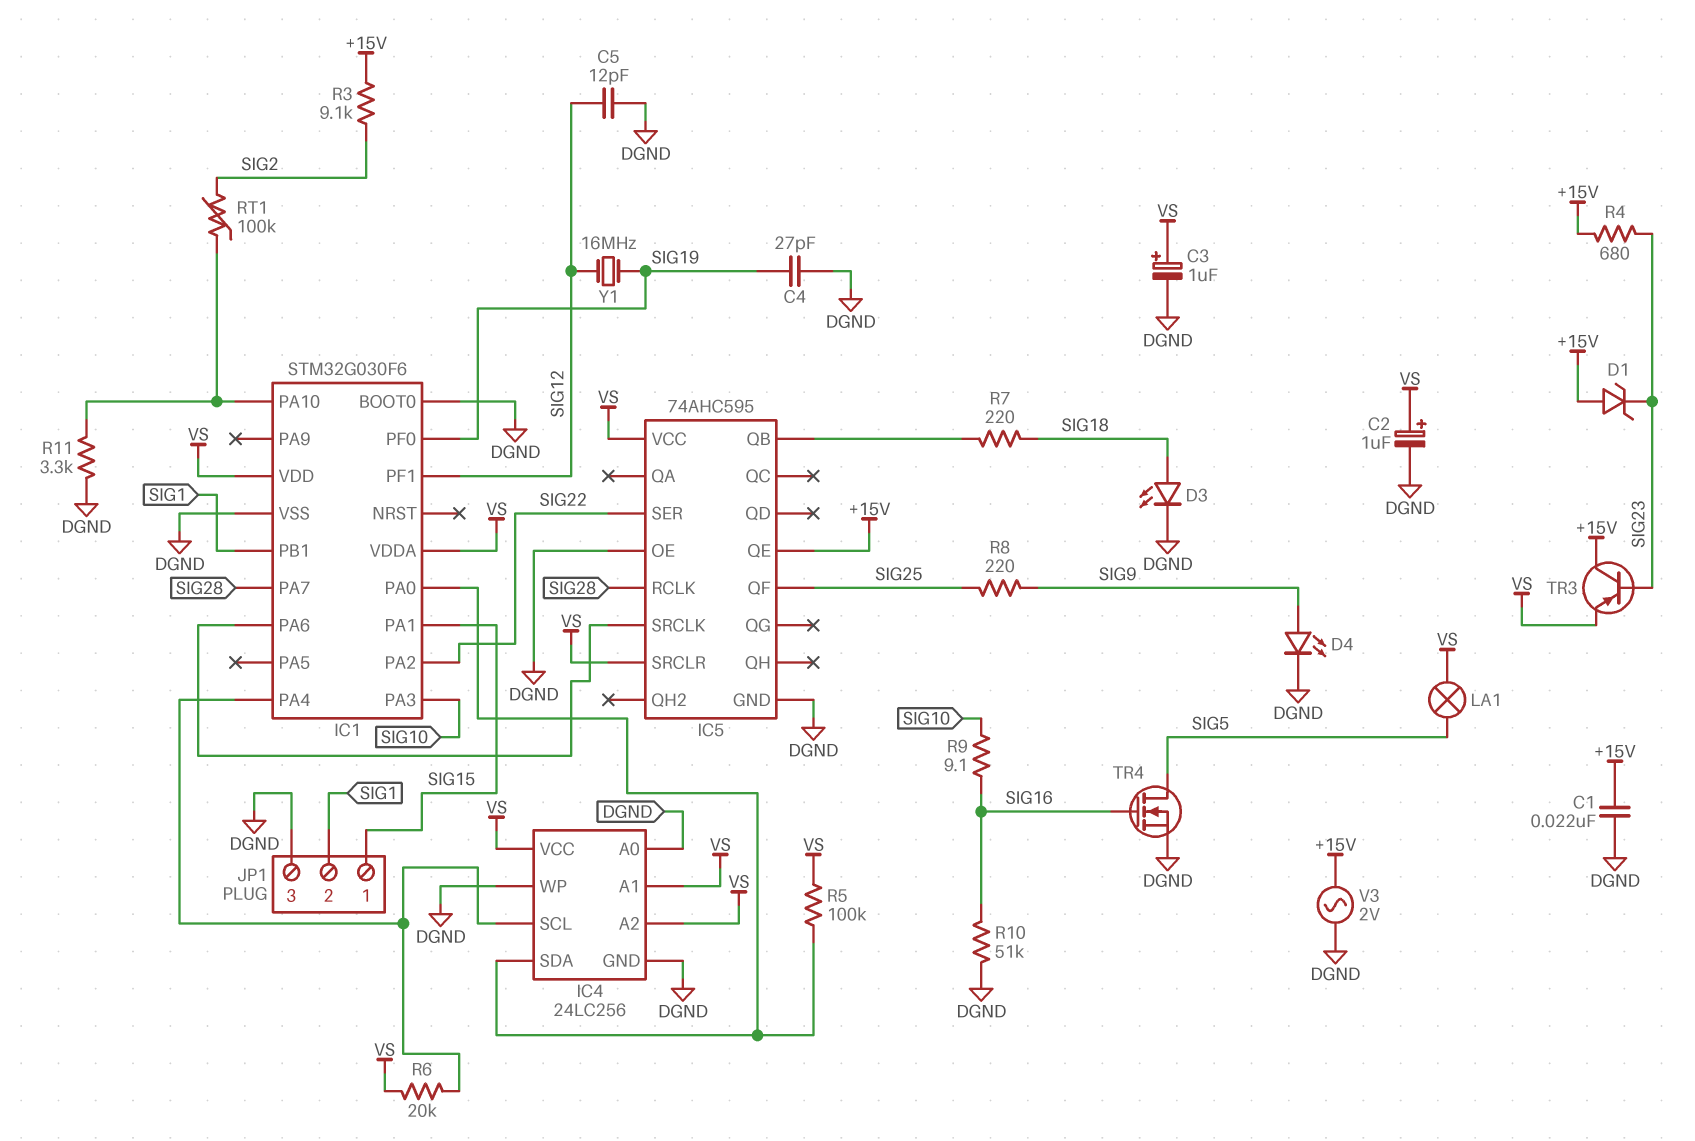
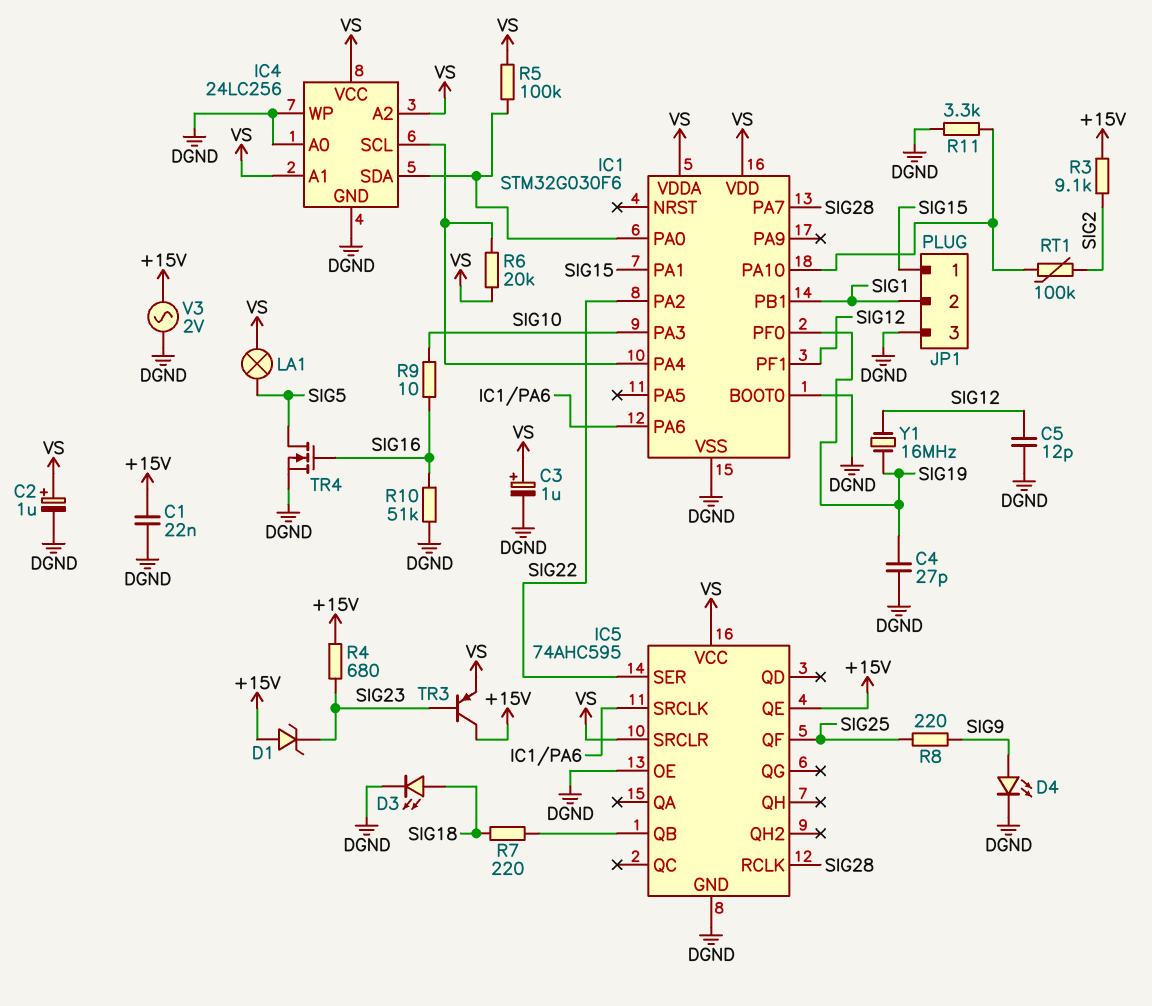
R9: 9.1 (SIG10, SIG16) -> 10 (SIG10, SIG16)

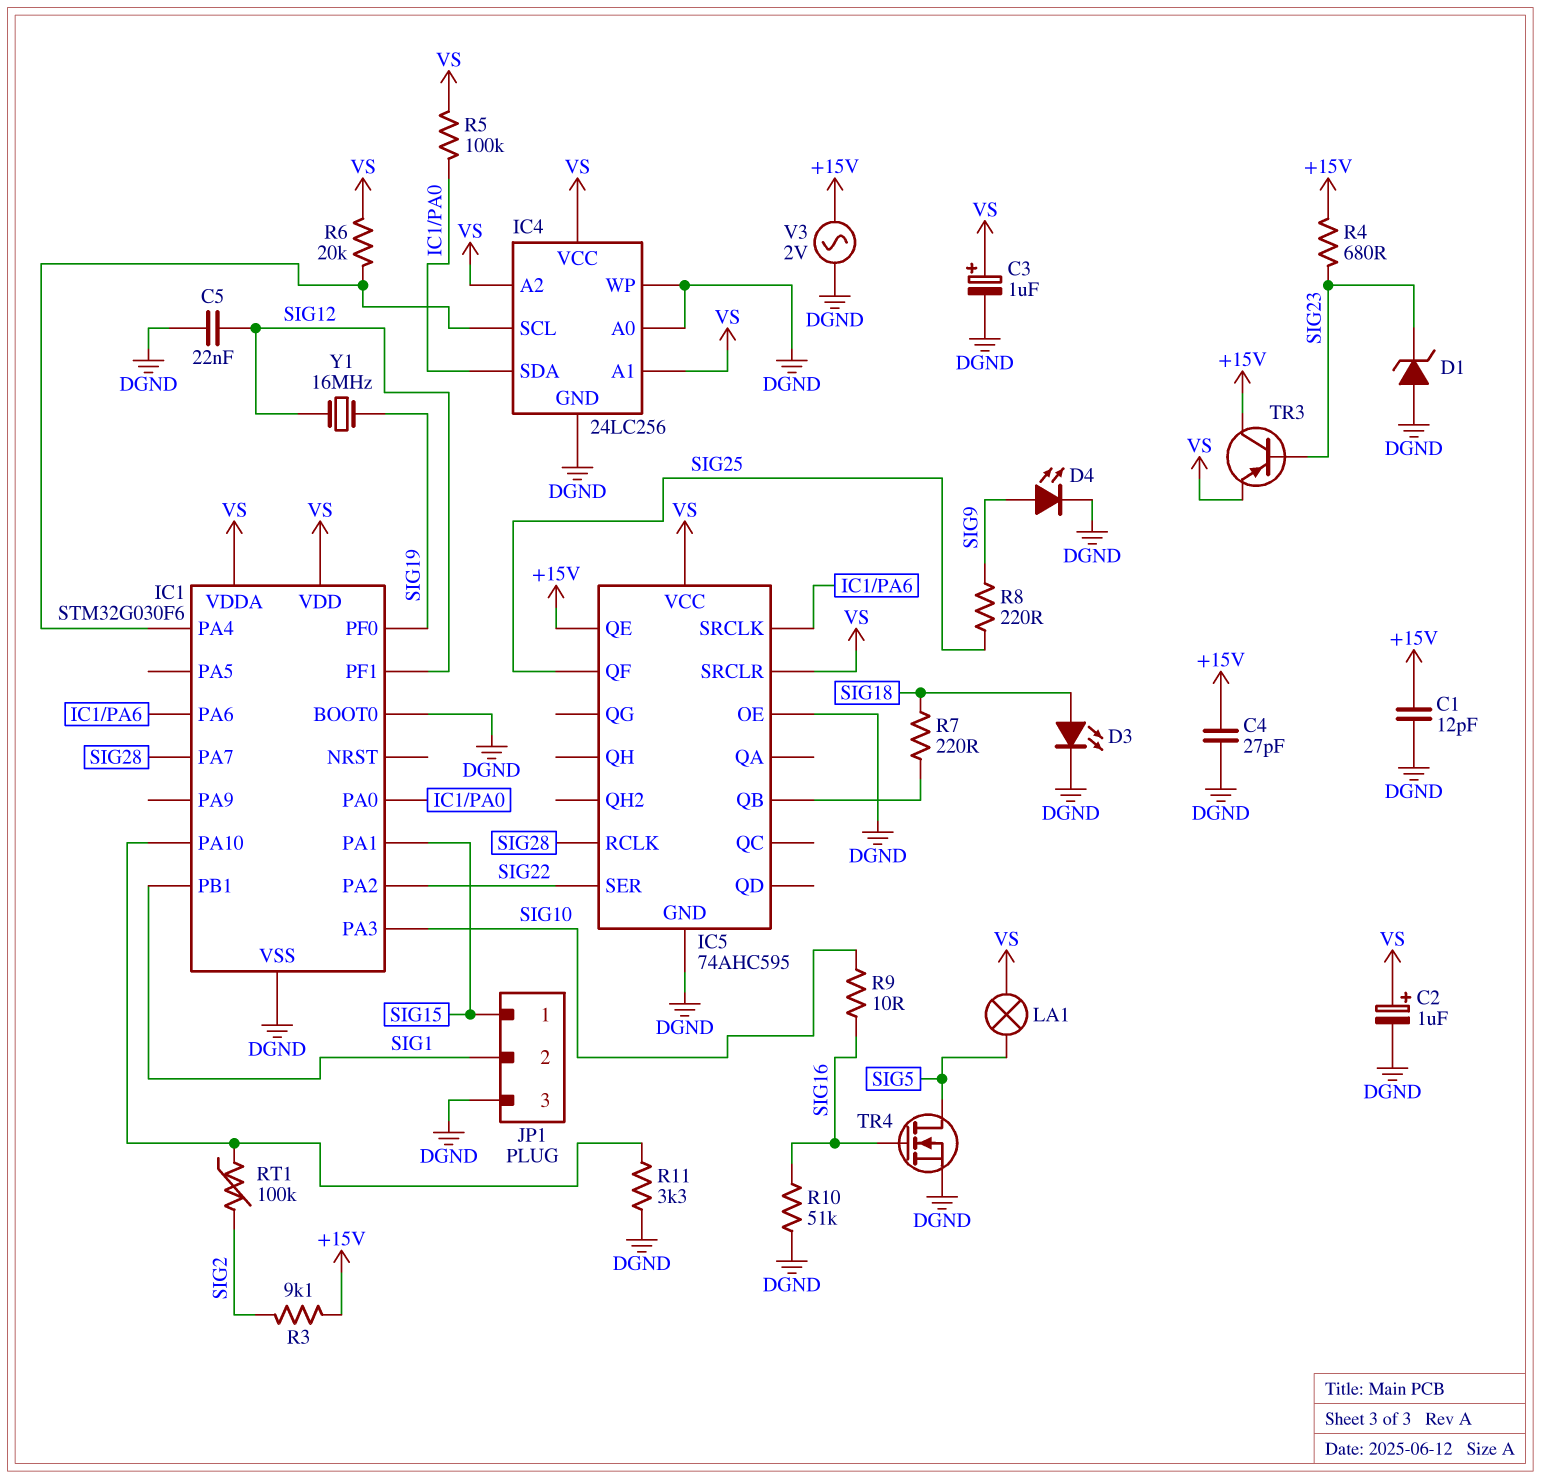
C1: 22nF (+15V, DGND) -> 12pF (+15V, DGND)
C4: 27pF (DGND, SIG19) -> 27pF (+15V, DGND)
C5: 12pF (DGND, SIG12) -> 22nF (DGND, SIG12)
D1: zener (A +15V, K SIG23) -> zener (A DGND, K SIG23)

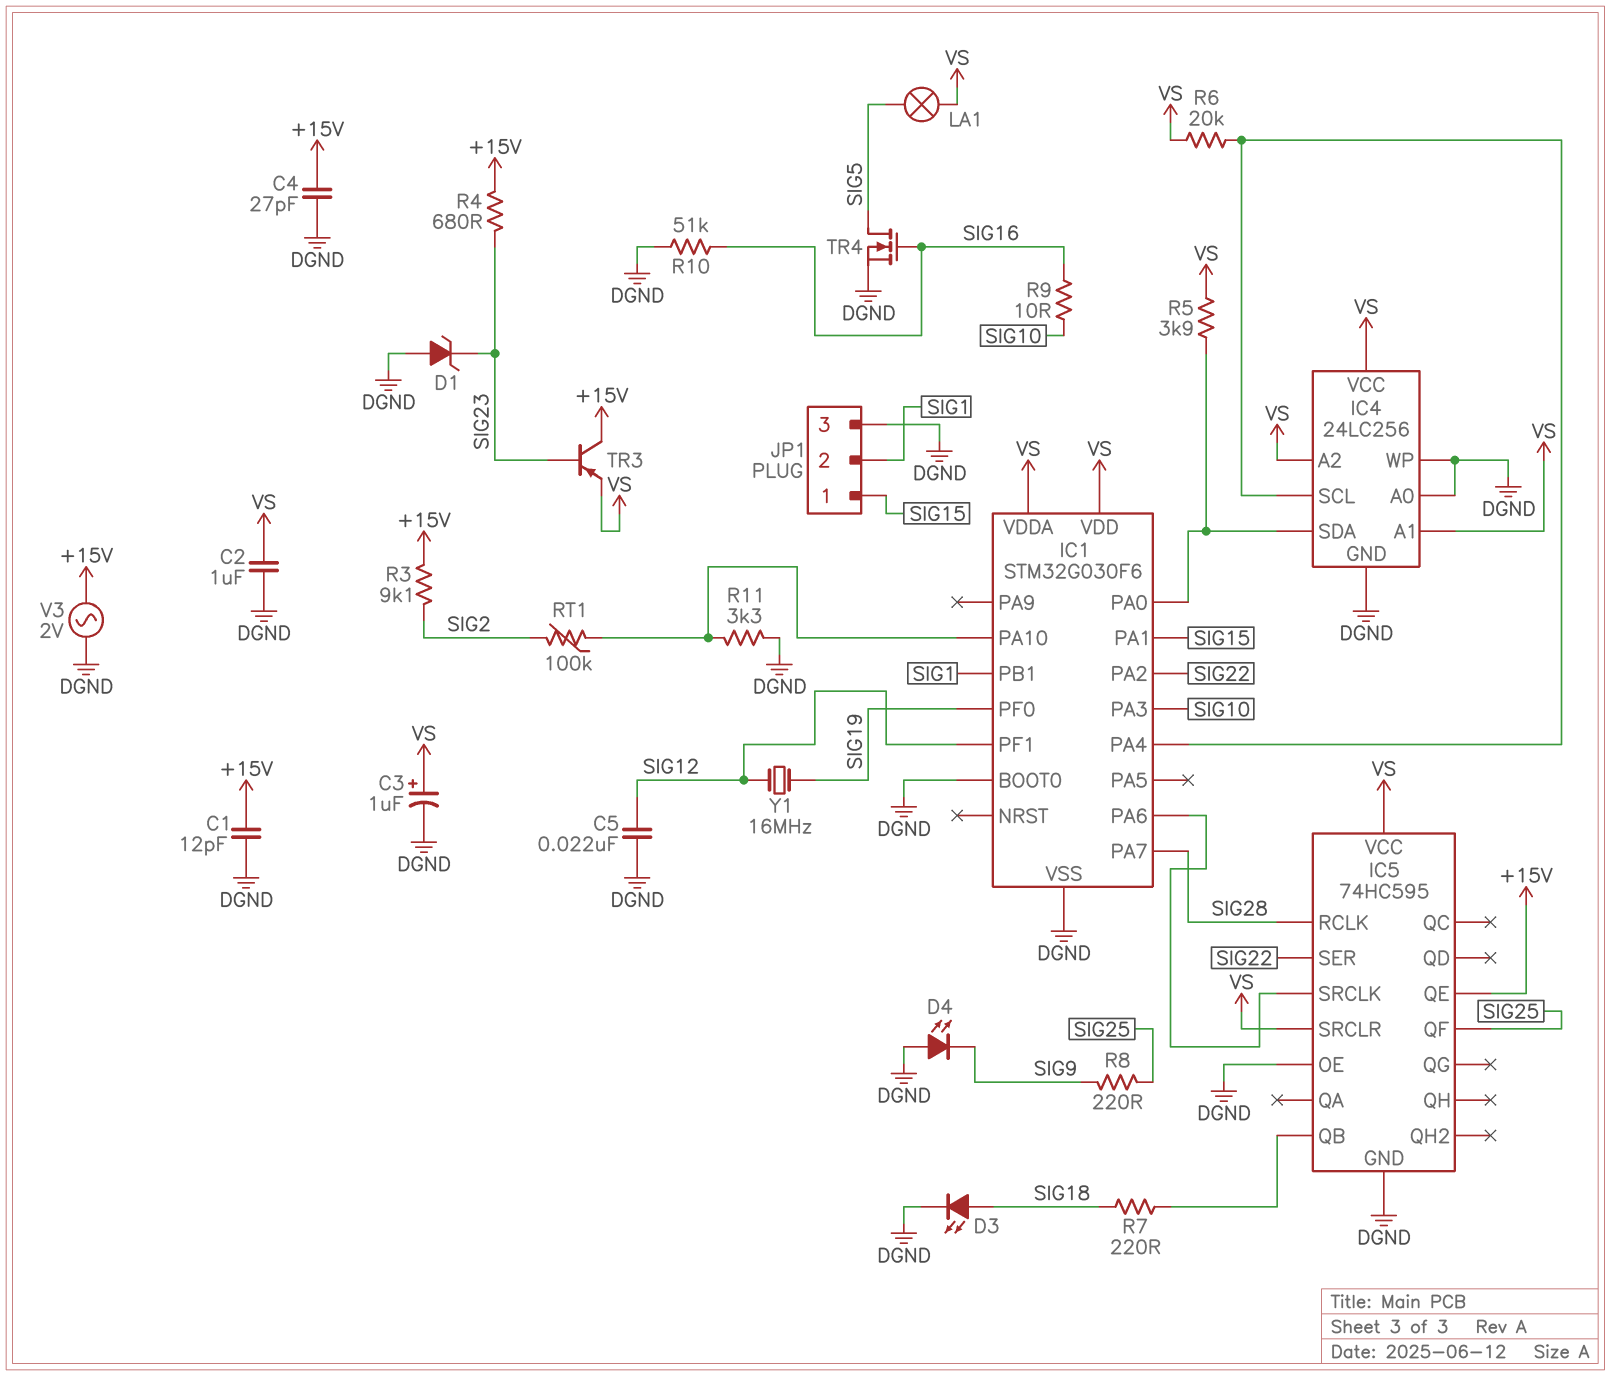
C2: 1uF (plus VS, minus DGND) -> 1uF (DGND, VS)
D4: LED (A SIG9, K DGND) -> LED (A DGND, K SIG9)
IC5: 74AHC595 -> 74HC595
R5: 100k (IC1/PA0, VS) -> 3.9k (IC1/PA0, VS)

